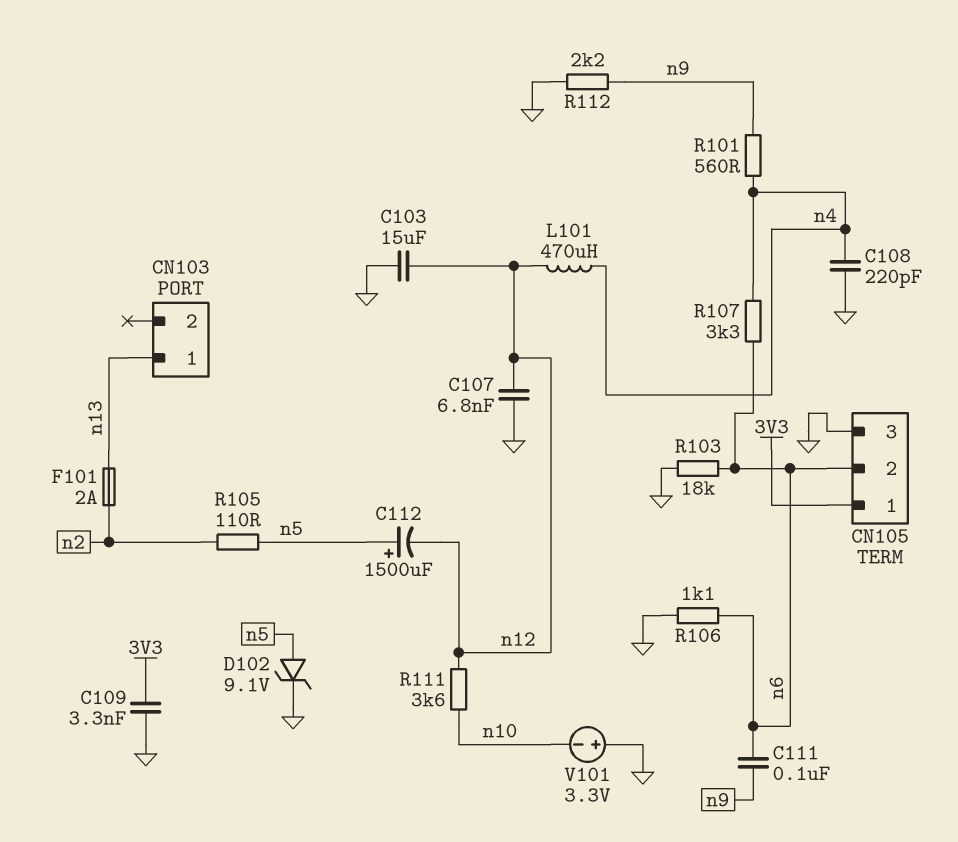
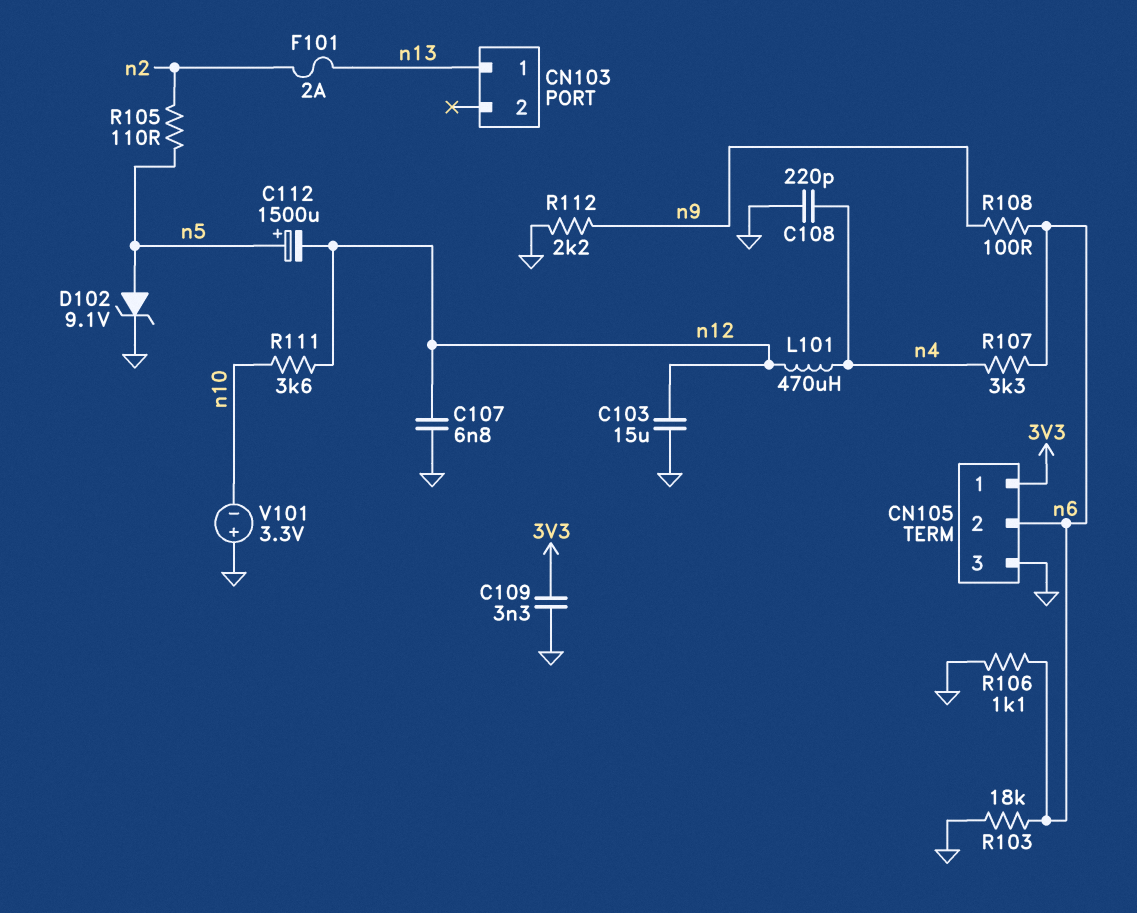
C111: 100nF (n6, n9) -> none
R101: 560 (n4, n9) -> none
R108: none -> 100 (n6, n9)

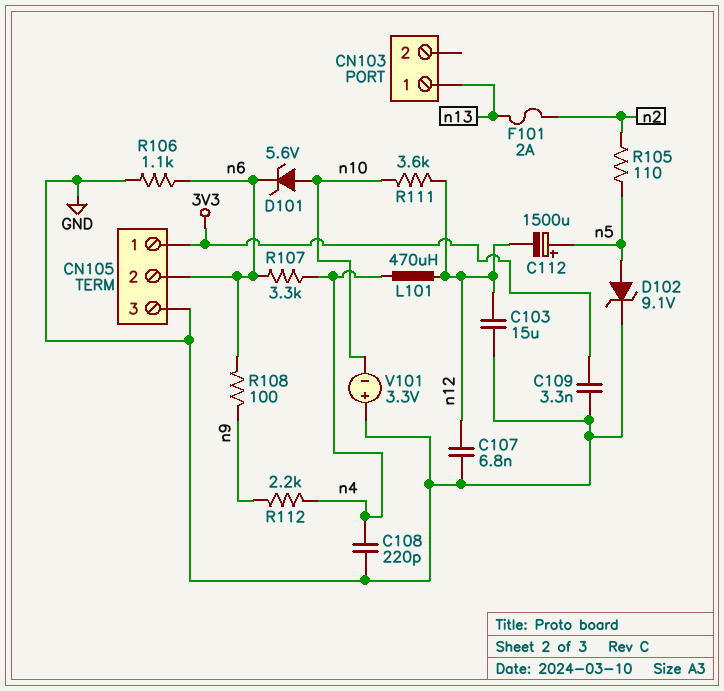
D101: none -> zener 5.6V (A n10, K n6)
R103: 18k (GND, n6) -> none
R112: 2.2k (GND, n9) -> 2.2k (n4, n9)

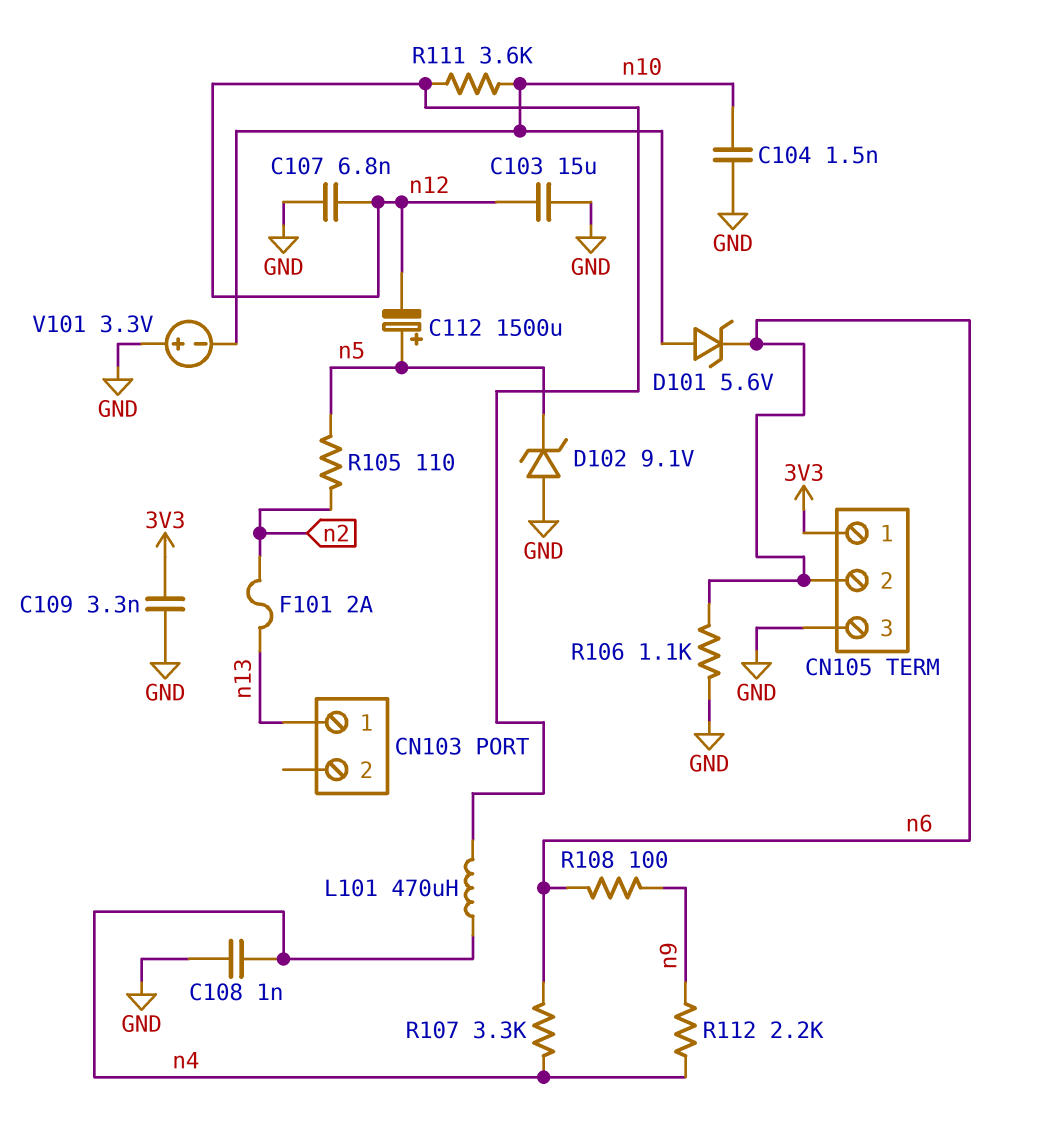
C104: none -> 1.5nF (GND, n10)
C108: 220pF (GND, n4) -> 1nF (GND, n4)
D102: zener 9.1V (A n5, K GND) -> zener 9.1V (A GND, K n5)

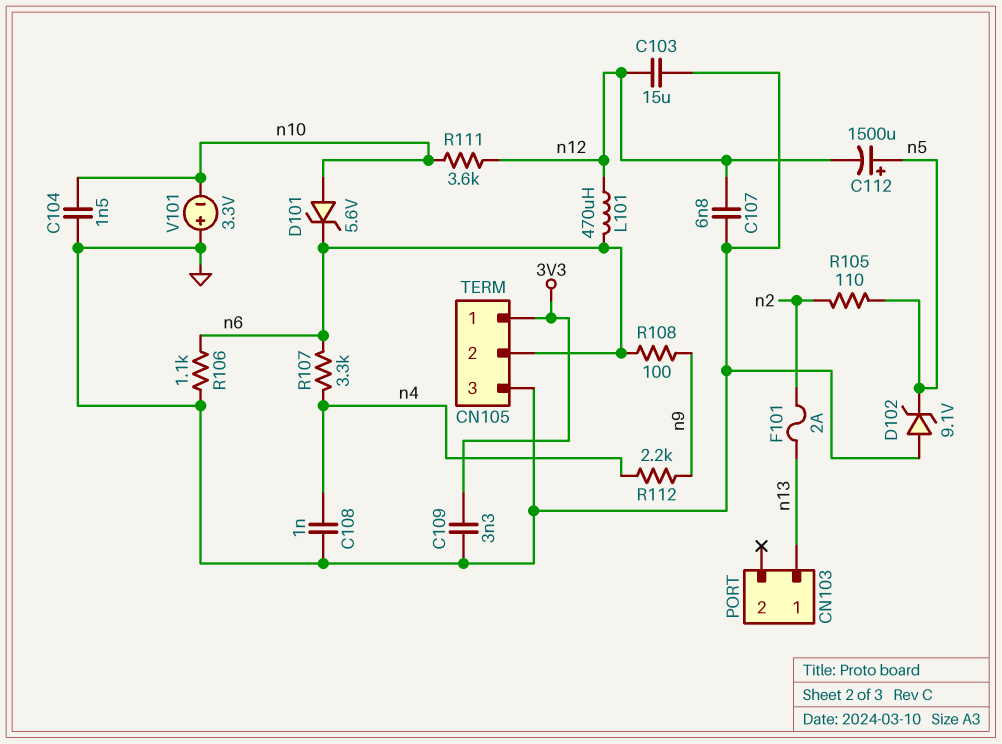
L101: 470uH (n4, n12) -> 470uH (n6, n12)

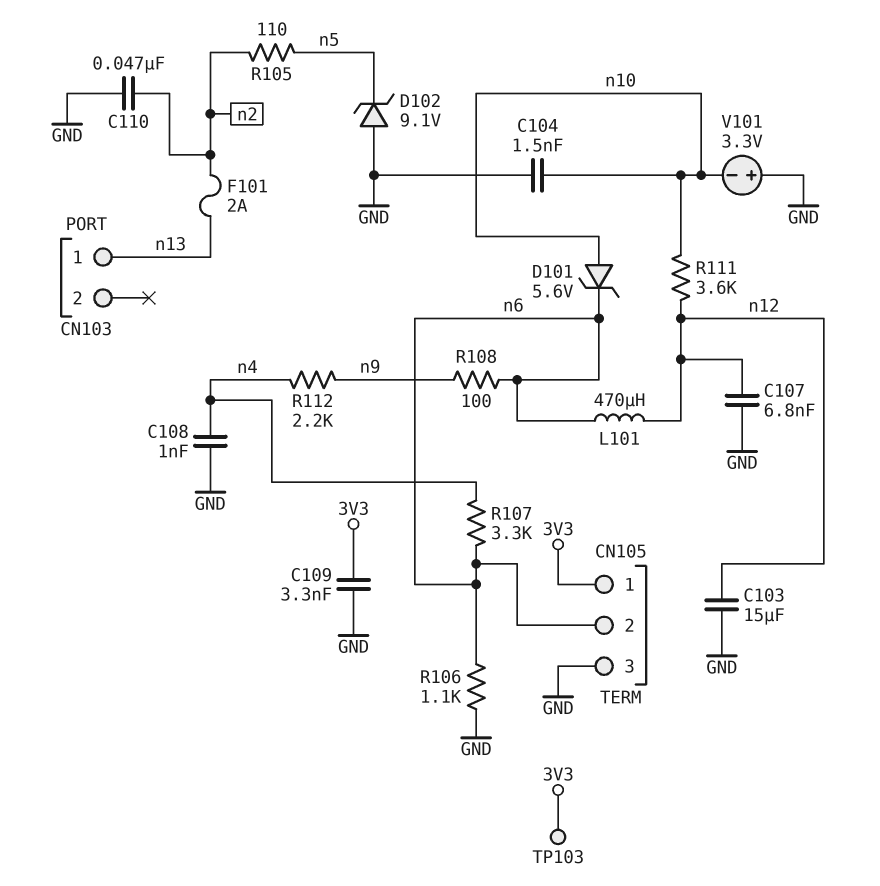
C110: none -> 47nF (GND, n2)
C112: 1500uF (plus n5, minus n12) -> none
TP103: none -> test point (3V3)

